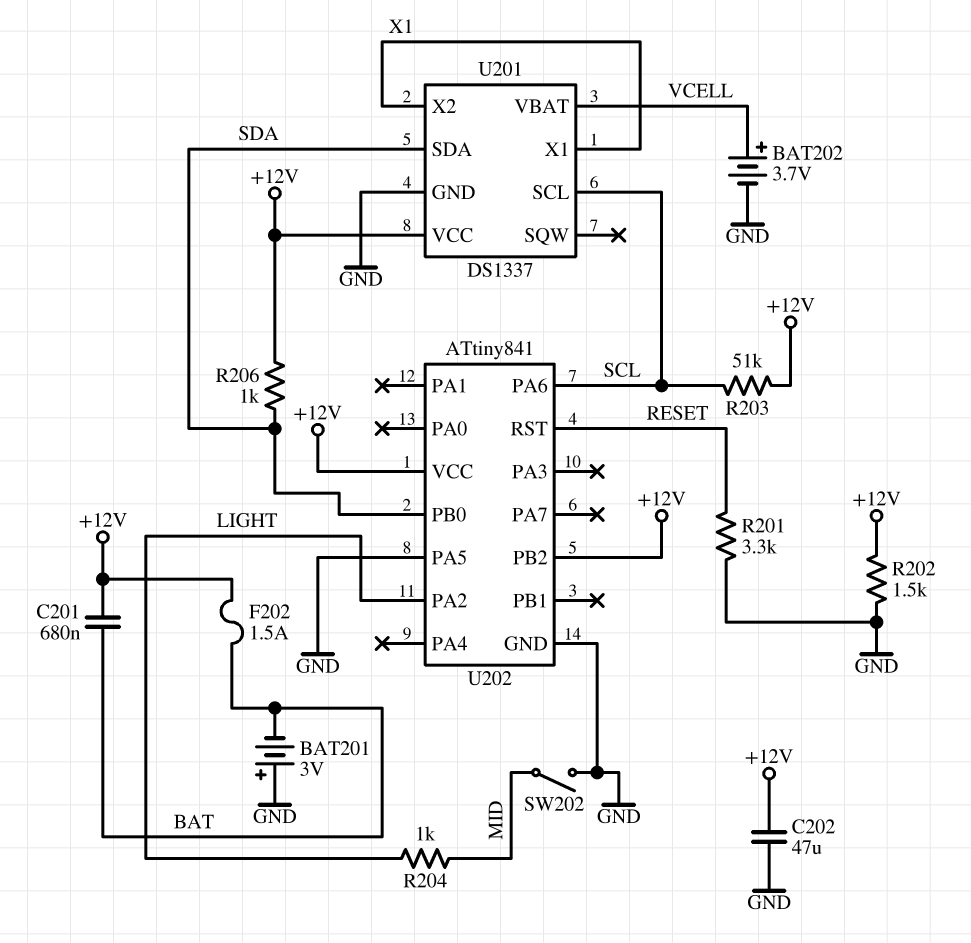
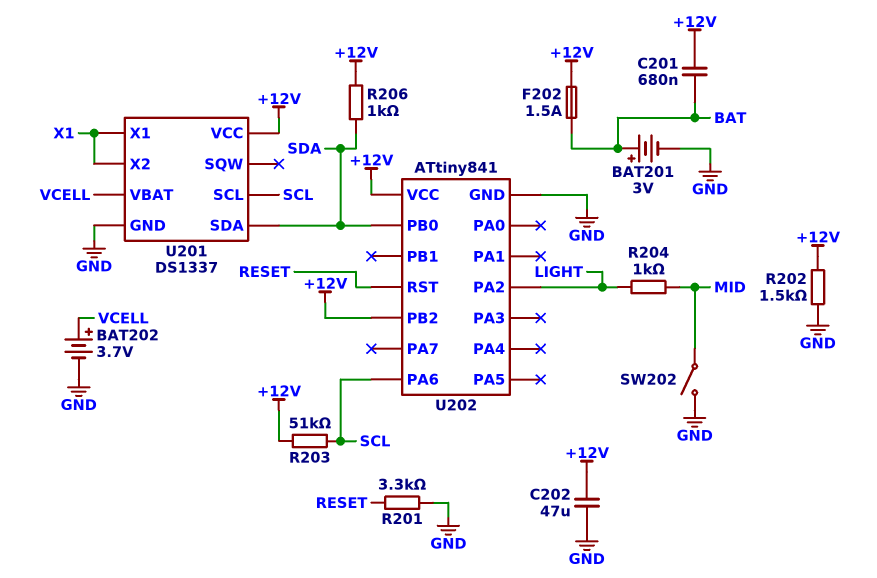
BAT201: 3V (plus GND, minus BAT) -> 3V (plus BAT, minus GND)
U202 pin PA5: GND -> none

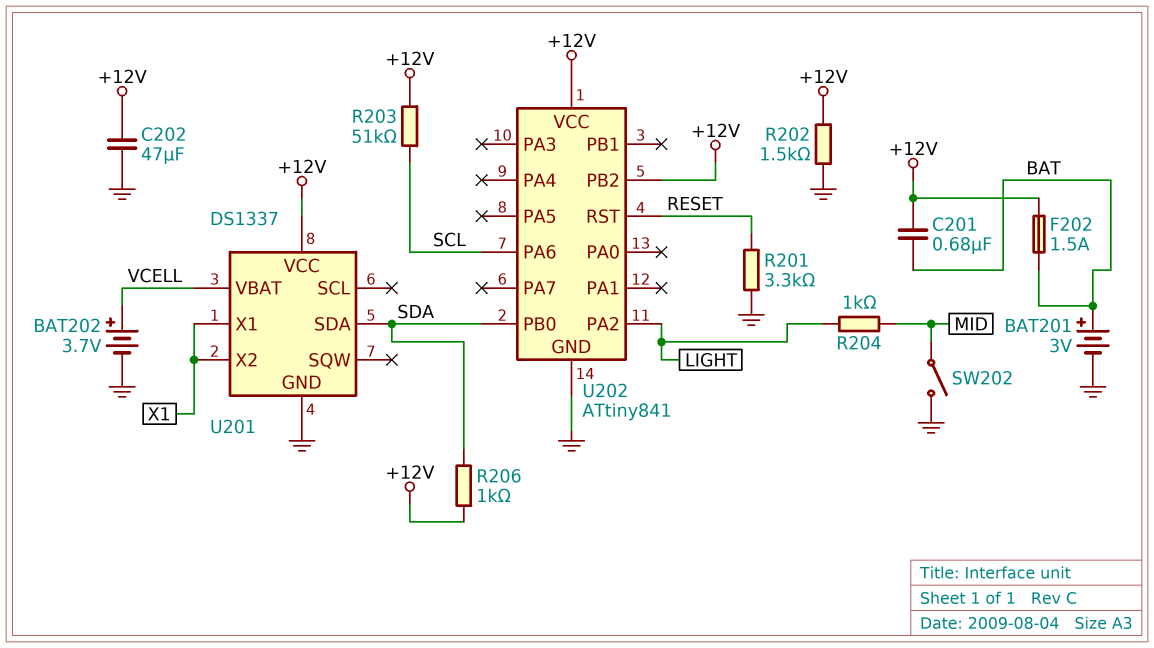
U201 pin SCL: SCL -> none

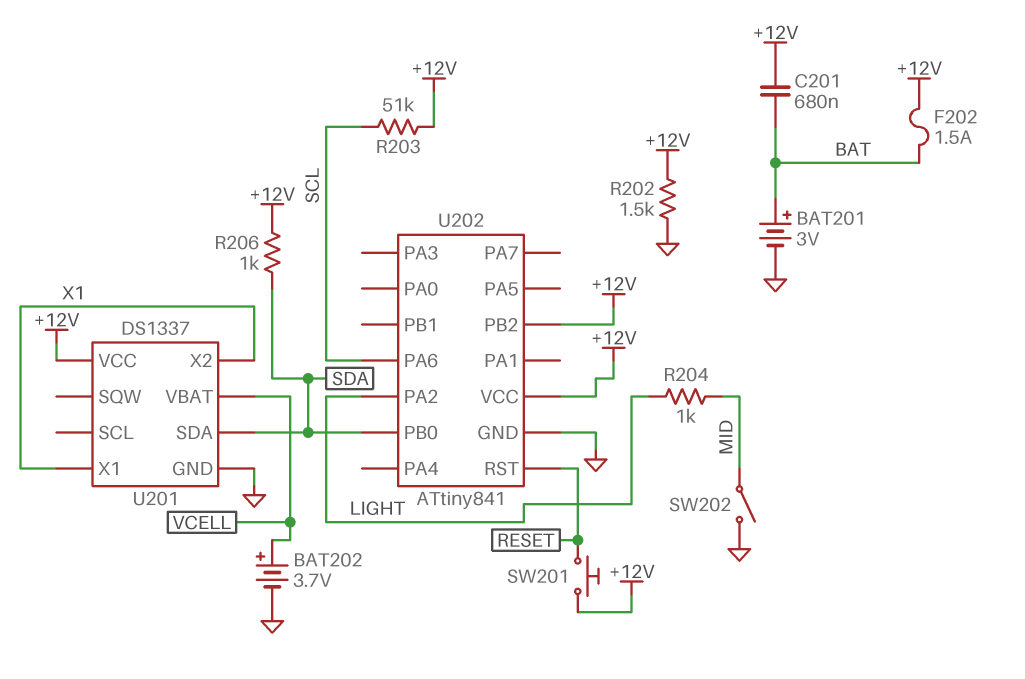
C202: 47uF (+12V, GND) -> none
R201: 3.3k (GND, RESET) -> none
SW201: none -> button (+12V, RESET)

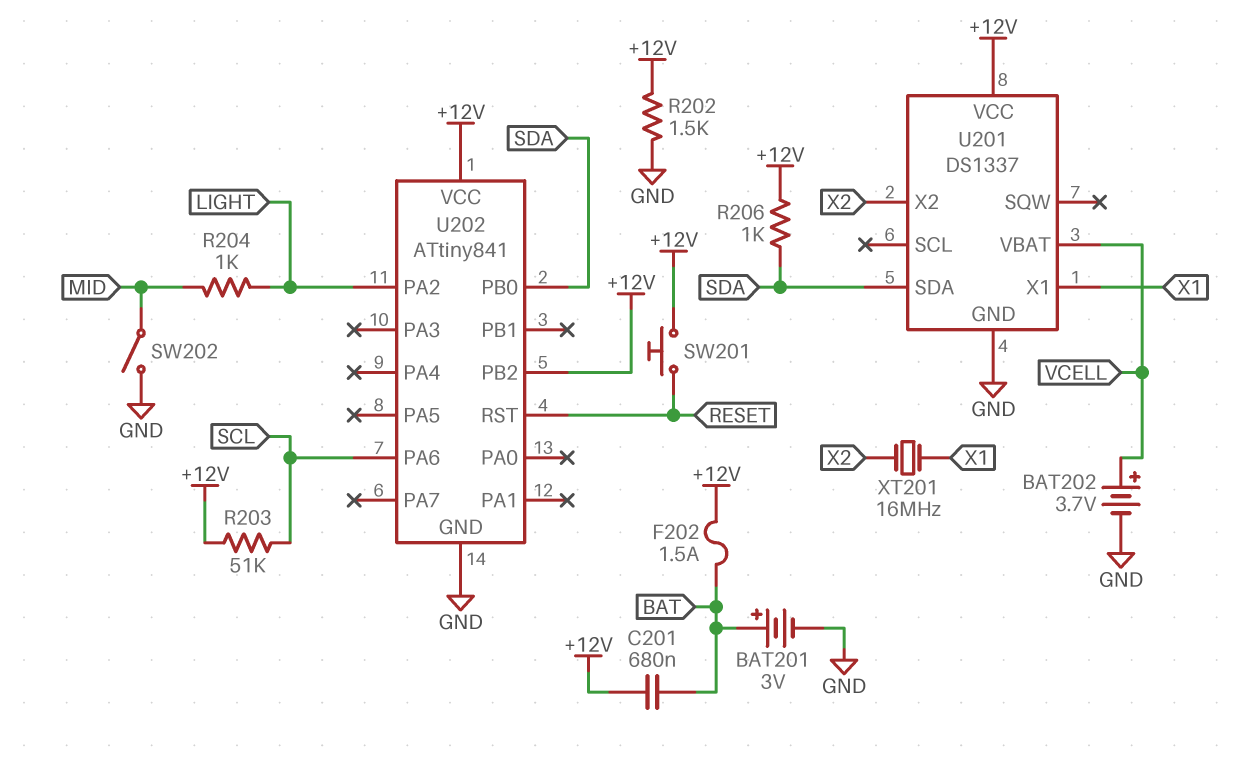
U201 pin X2: X1 -> X2
XT201: none -> 16MHz (X1, X2)

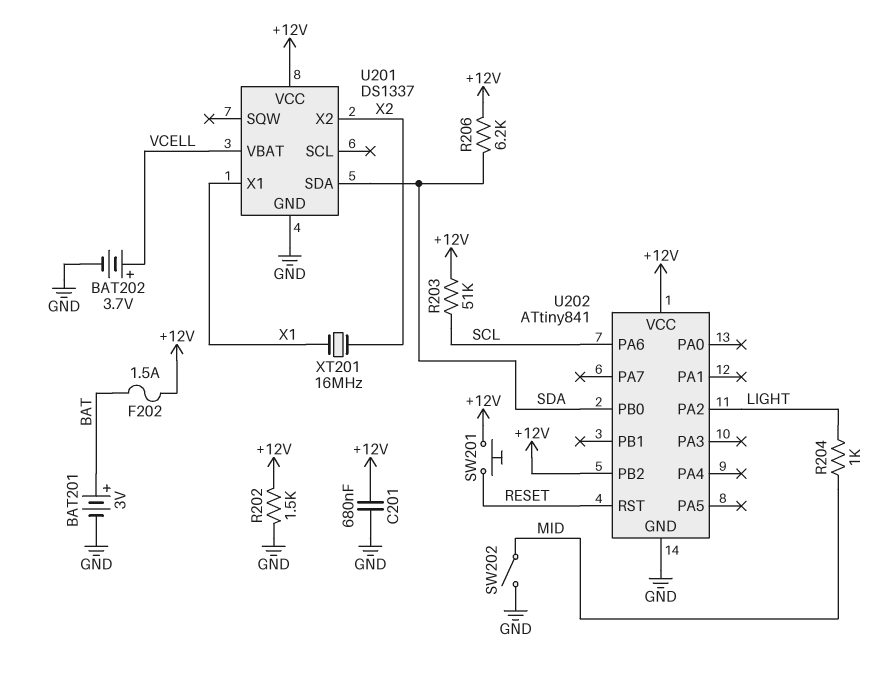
C201: 680nF (+12V, BAT) -> 680nF (+12V, GND)
R206: 1k (+12V, SDA) -> 6.2k (+12V, SDA)

